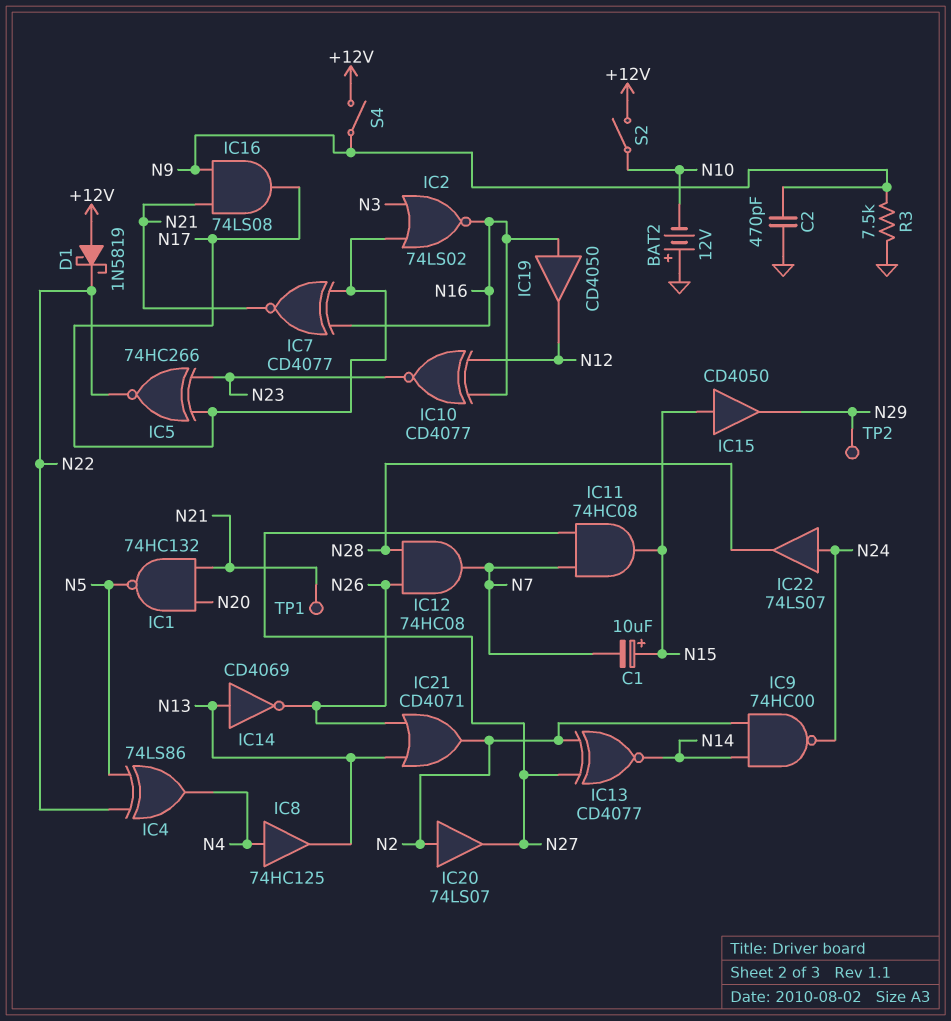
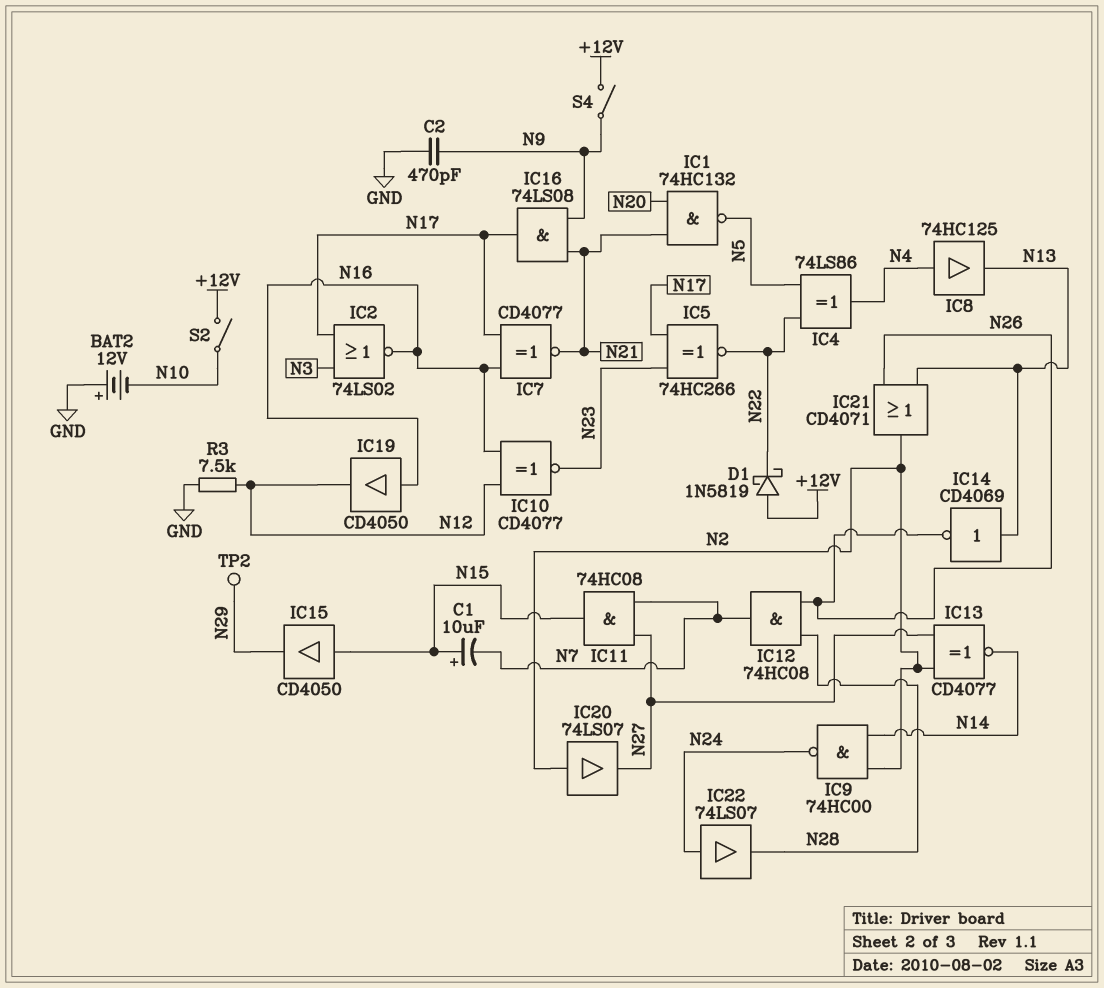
R3: 7.5k (GND, N9) -> 7.5k (GND, N12)
TP1: test point (N21) -> none

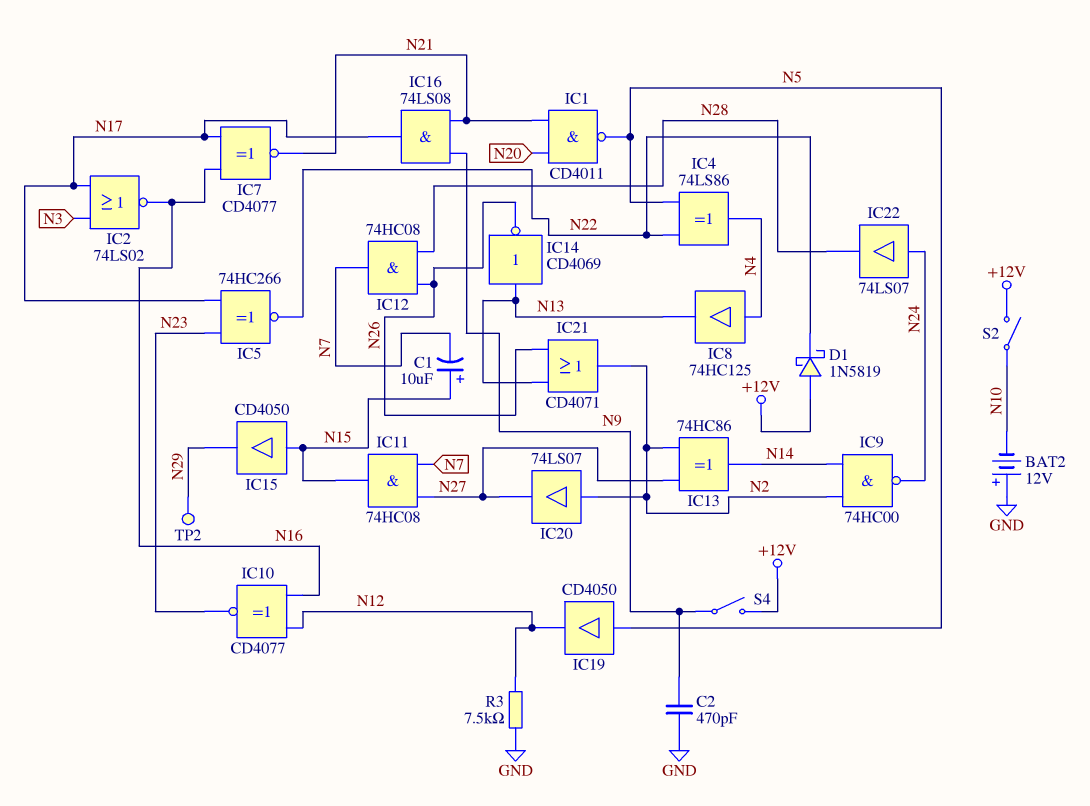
IC1: NAND 74HC132 (in N20, in N21, out N5) -> NAND CD4011 (in N20, in N21, out N5)
IC13: XNOR CD4077 (in N2, in N27, out N14) -> XOR 74HC86 (in N2, in N27, out N14)
IC19: buffer CD4050 (in N16, out N12) -> buffer CD4050 (in N5, out N12)

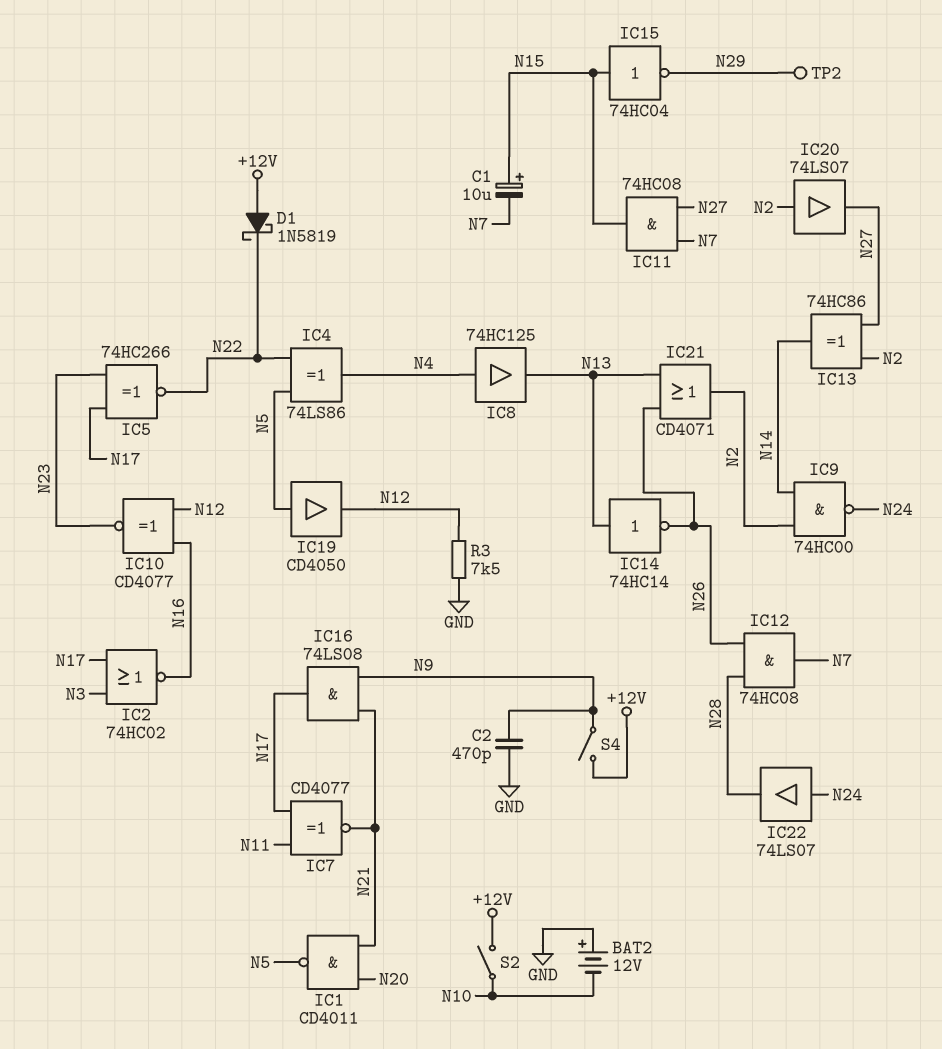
IC2: NOR 74LS02 (in N3, in N17, out N16) -> NOR 74HC02 (in N3, in N17, out N16)
IC7: XNOR CD4077 (in N16, in N17, out N21) -> XNOR CD4077 (in N11, in N17, out N21)
IC14: NOT CD4069 (in N13, out N26) -> NOT 74HC14 (in N13, out N26)
IC15: buffer CD4050 (in N15, out N29) -> NOT 74HC04 (in N15, out N29)

